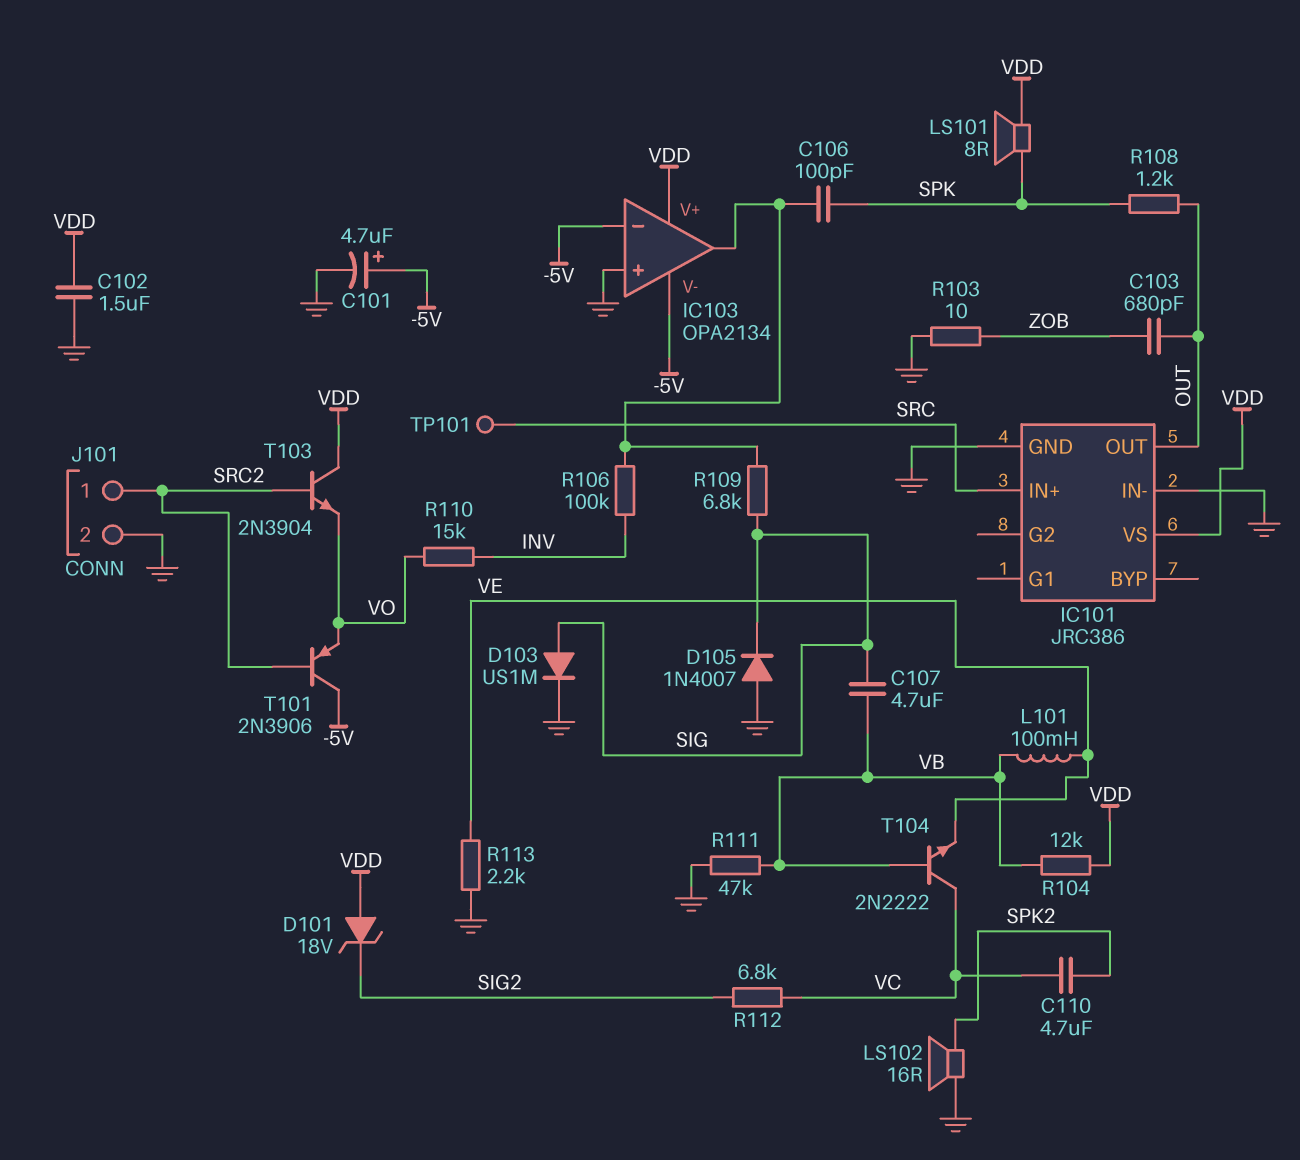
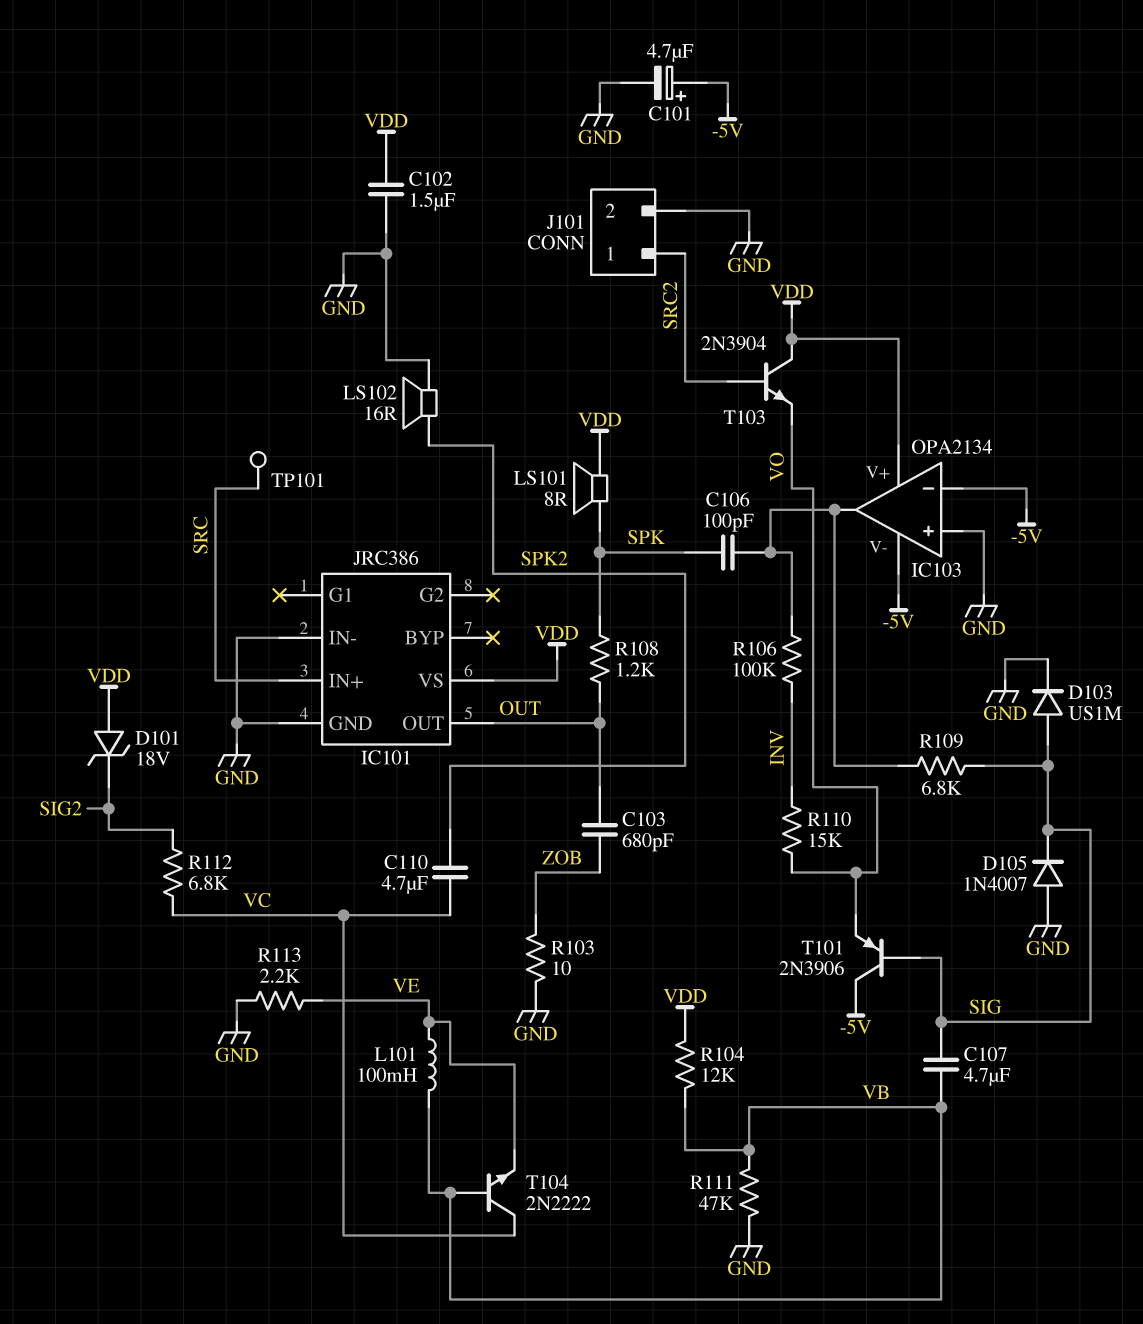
T101: PNP 2N3906 (B SRC2, C -5V, E VO) -> PNP 2N3906 (B SIG, C -5V, E VO)

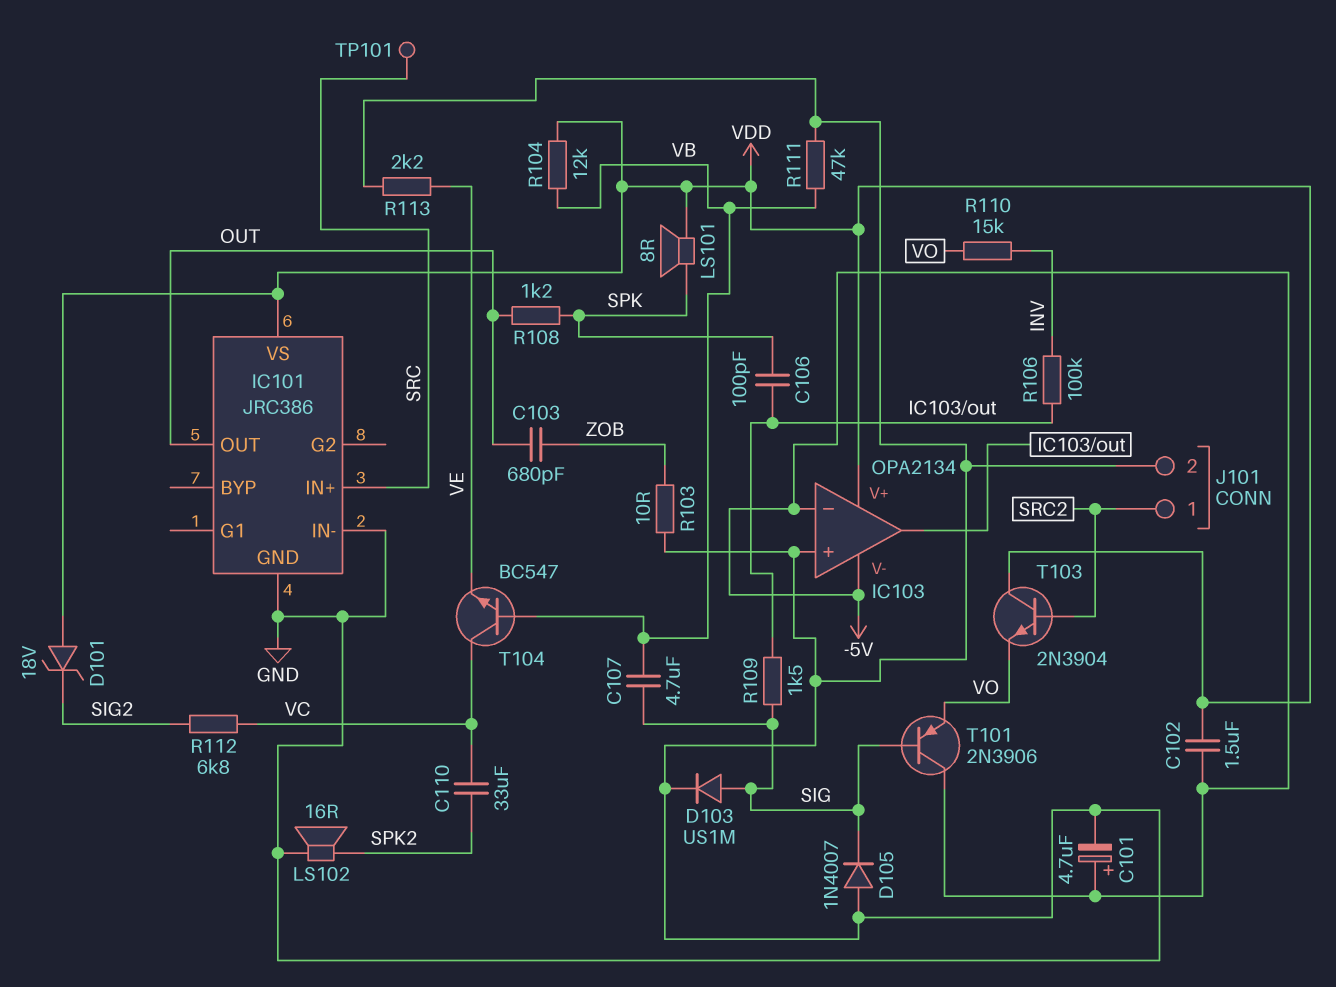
C102: 1.5uF (GND, VDD) -> 1.5uF (-5V, VDD)
C110: 4.7uF (SPK2, VC) -> 33uF (SPK2, VC)
L101: 100mH (VB, VE) -> none
R109: 6.8k (IC103/out, SIG) -> 1.5k (IC103/out, SIG)
T104: NPN 2N2222 (B VB, C VC, E VE) -> NPN BC547 (B VB, C VC, E VE)

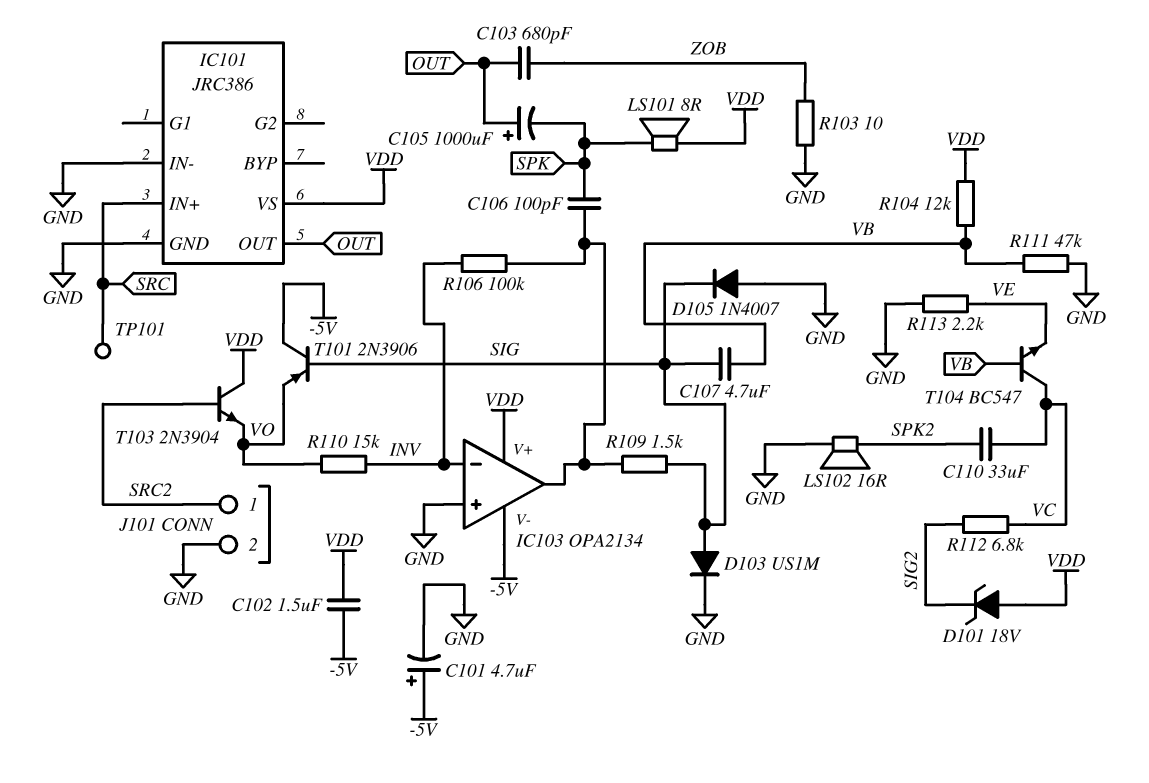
C105: none -> 1000uF (plus OUT, minus SPK)
IC103 pin in-: -5V -> INV
R108: 1.2k (OUT, SPK) -> none

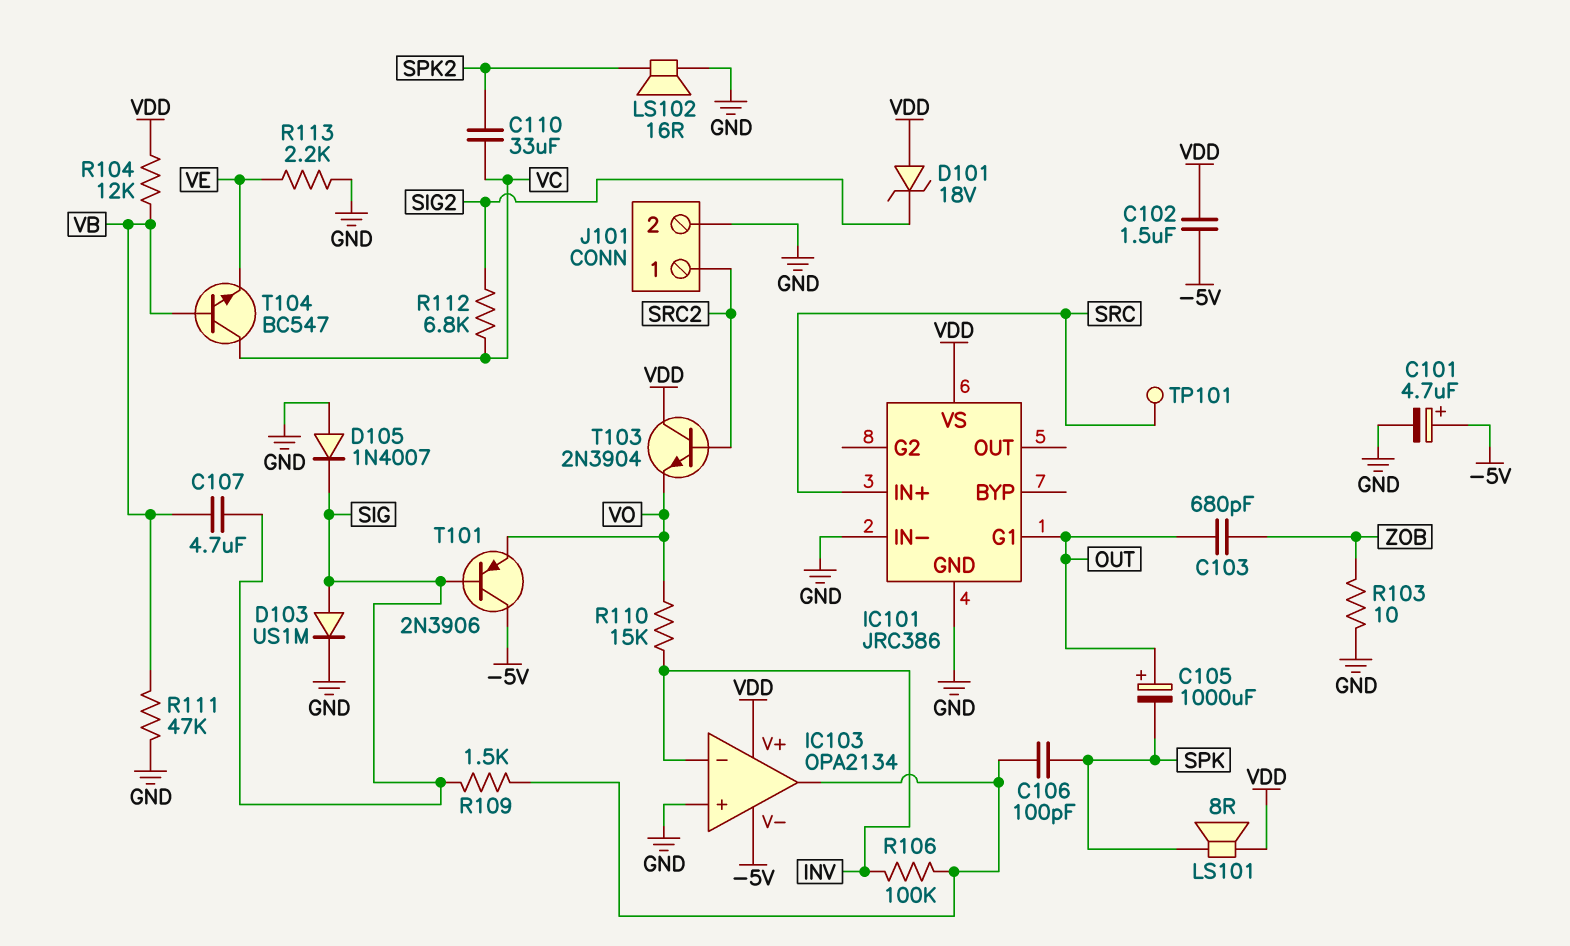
IC101 pin G1: none -> OUT
IC101 pin OUT: OUT -> none

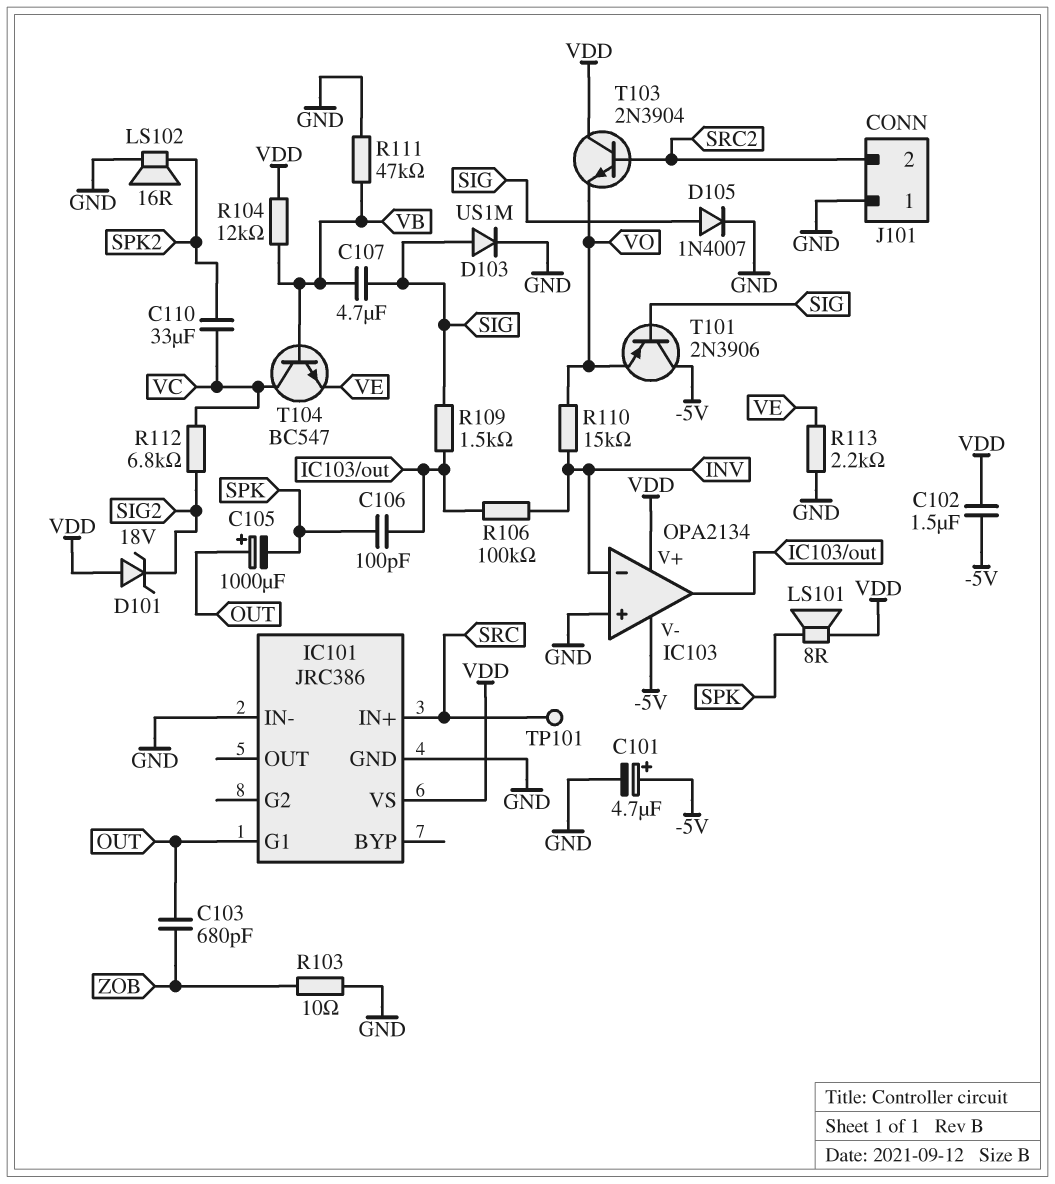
D105: diode 1N4007 (A GND, K SIG) -> diode 1N4007 (A SIG, K GND)
J101 pin 1: SRC2 -> GND
J101 pin 2: GND -> SRC2

